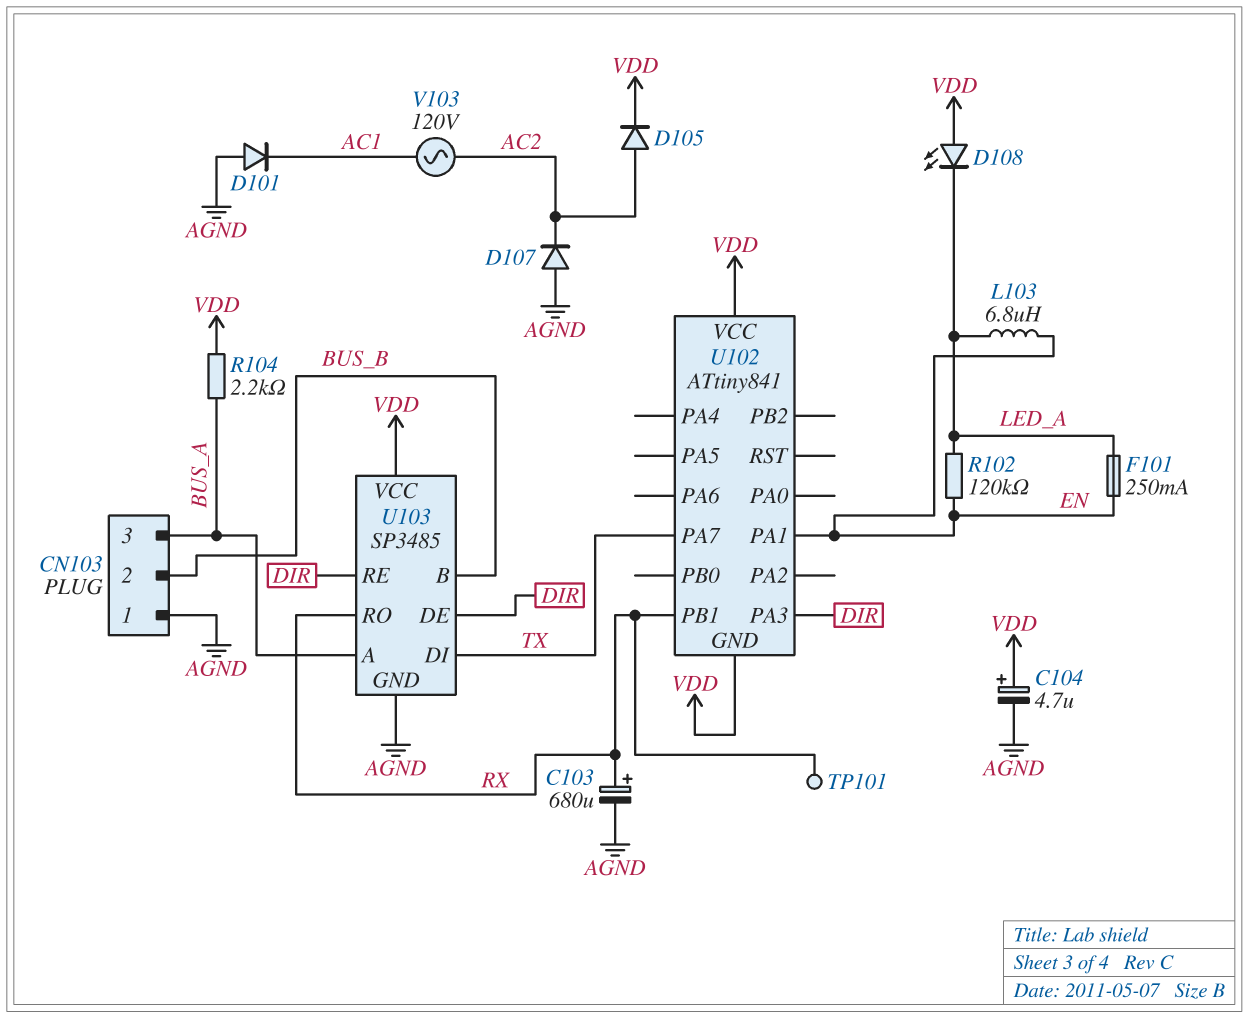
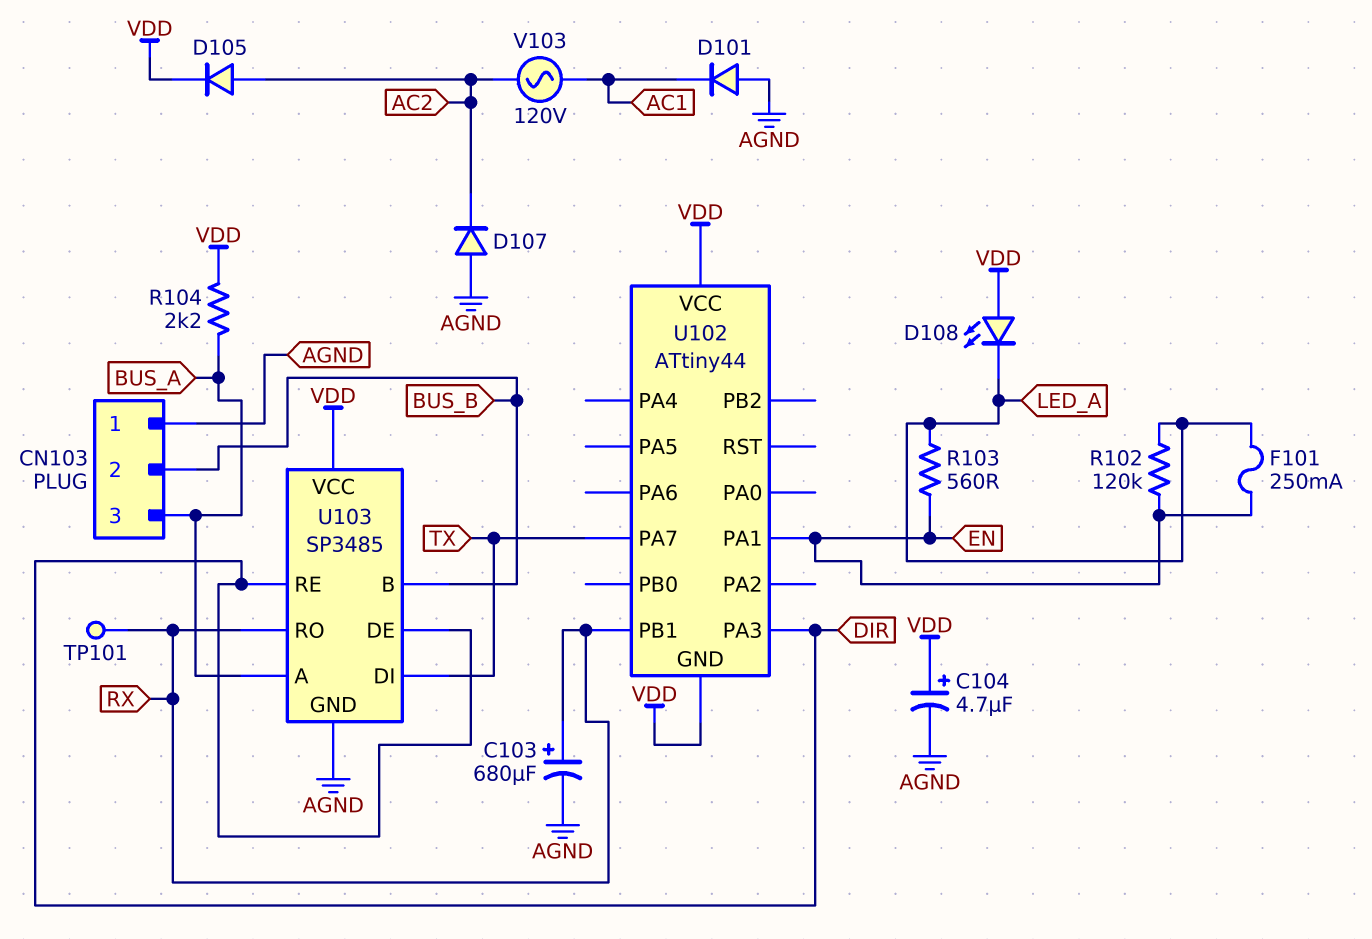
L103: 6.8uH (EN, LED_A) -> none
R103: none -> 560 (EN, LED_A)
U102: ATtiny841 -> ATtiny44

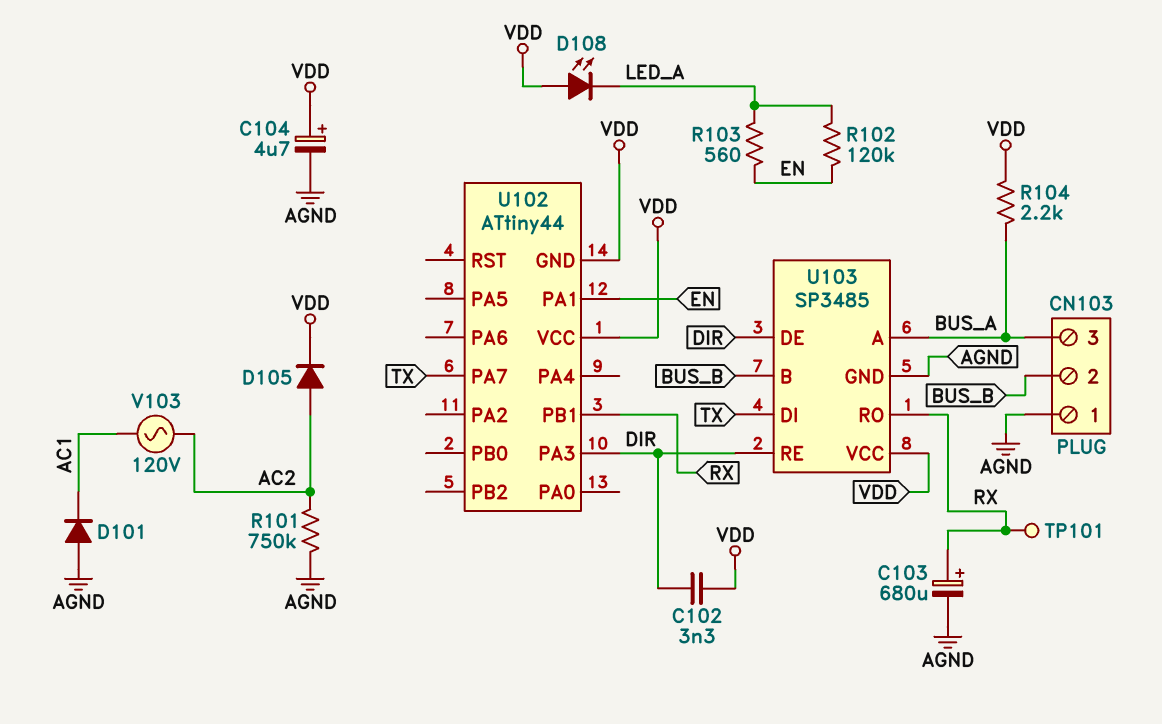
C102: none -> 3.3nF (DIR, VDD)
D107: diode (A AGND, K AC2) -> none
F101: 250mA (EN, LED_A) -> none
R101: none -> 750k (AC2, AGND)

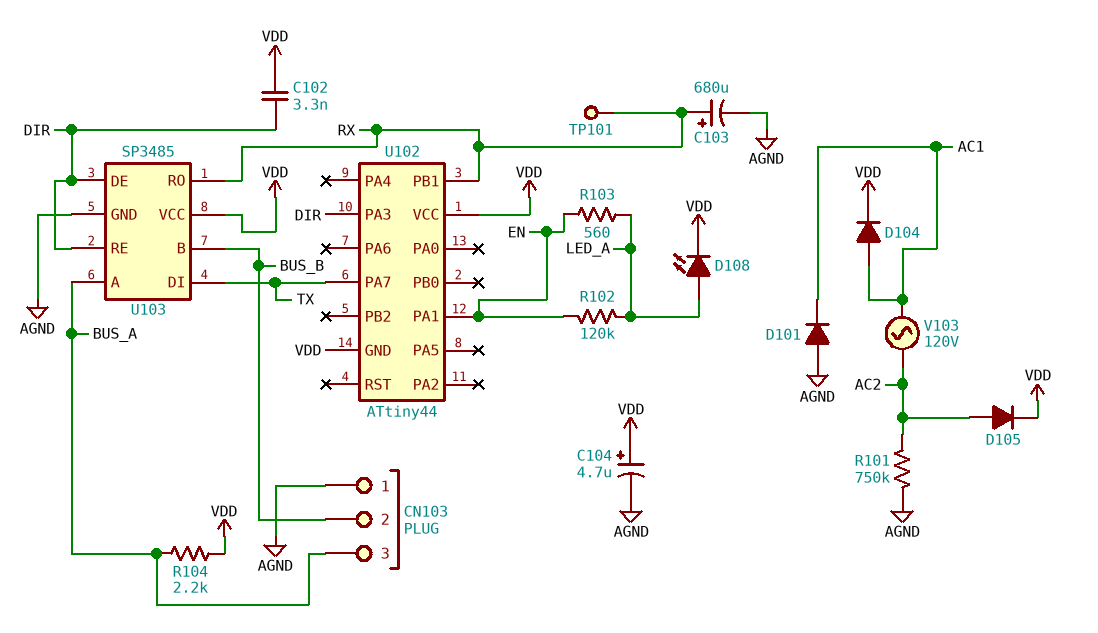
D104: none -> diode (A AC1, K VDD)
D108: LED (A VDD, K LED_A) -> LED (A LED_A, K VDD)

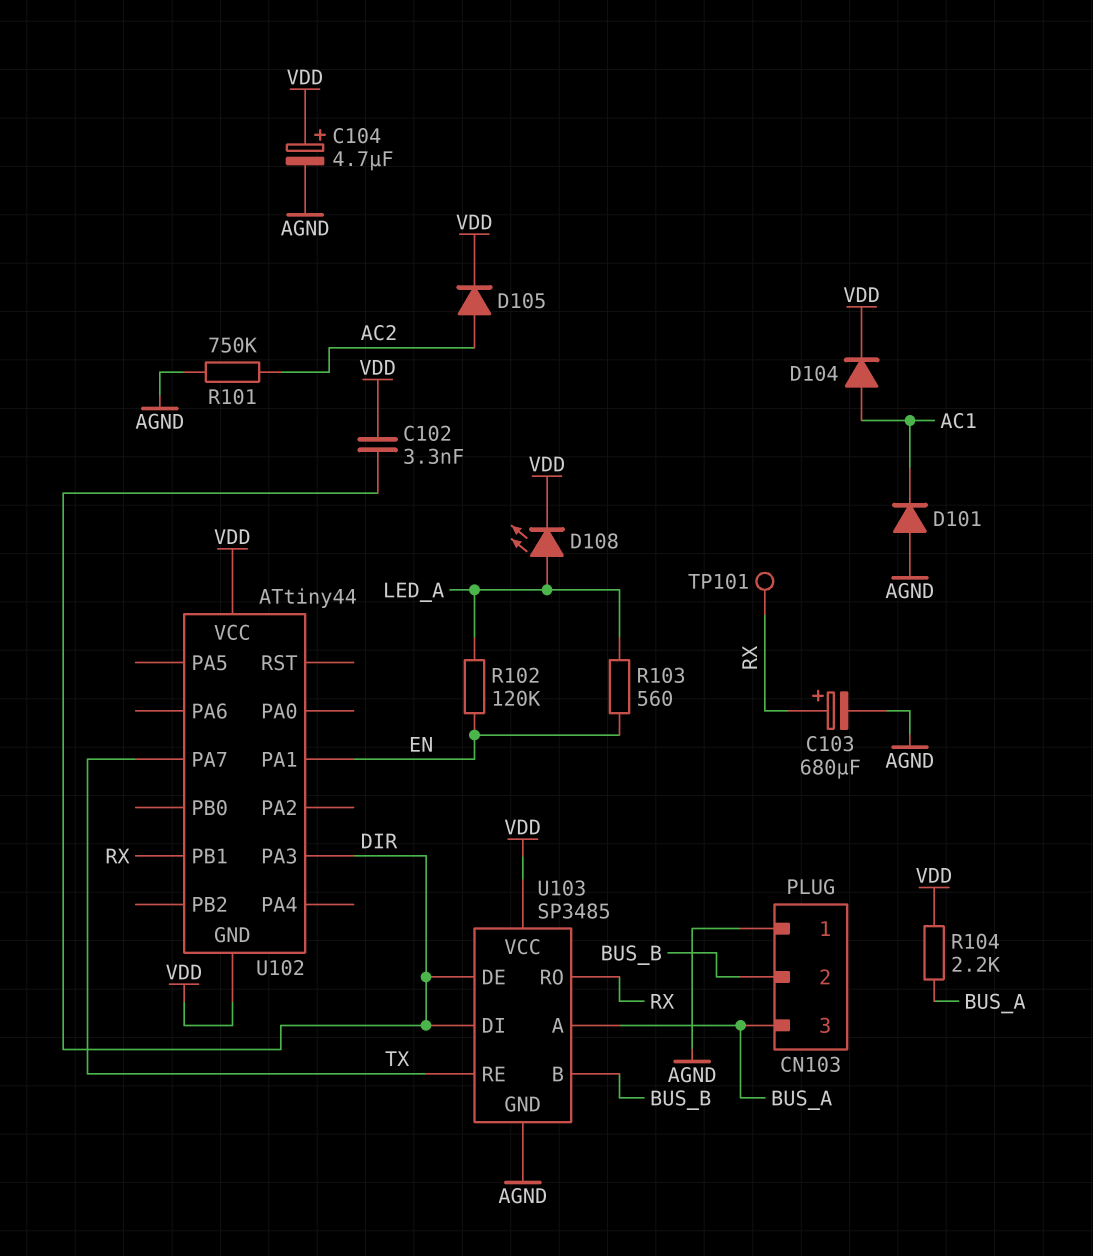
U103 pin DI: TX -> DIR
U103 pin RE: DIR -> TX
V103: AC 120V (AC1, AC2) -> none

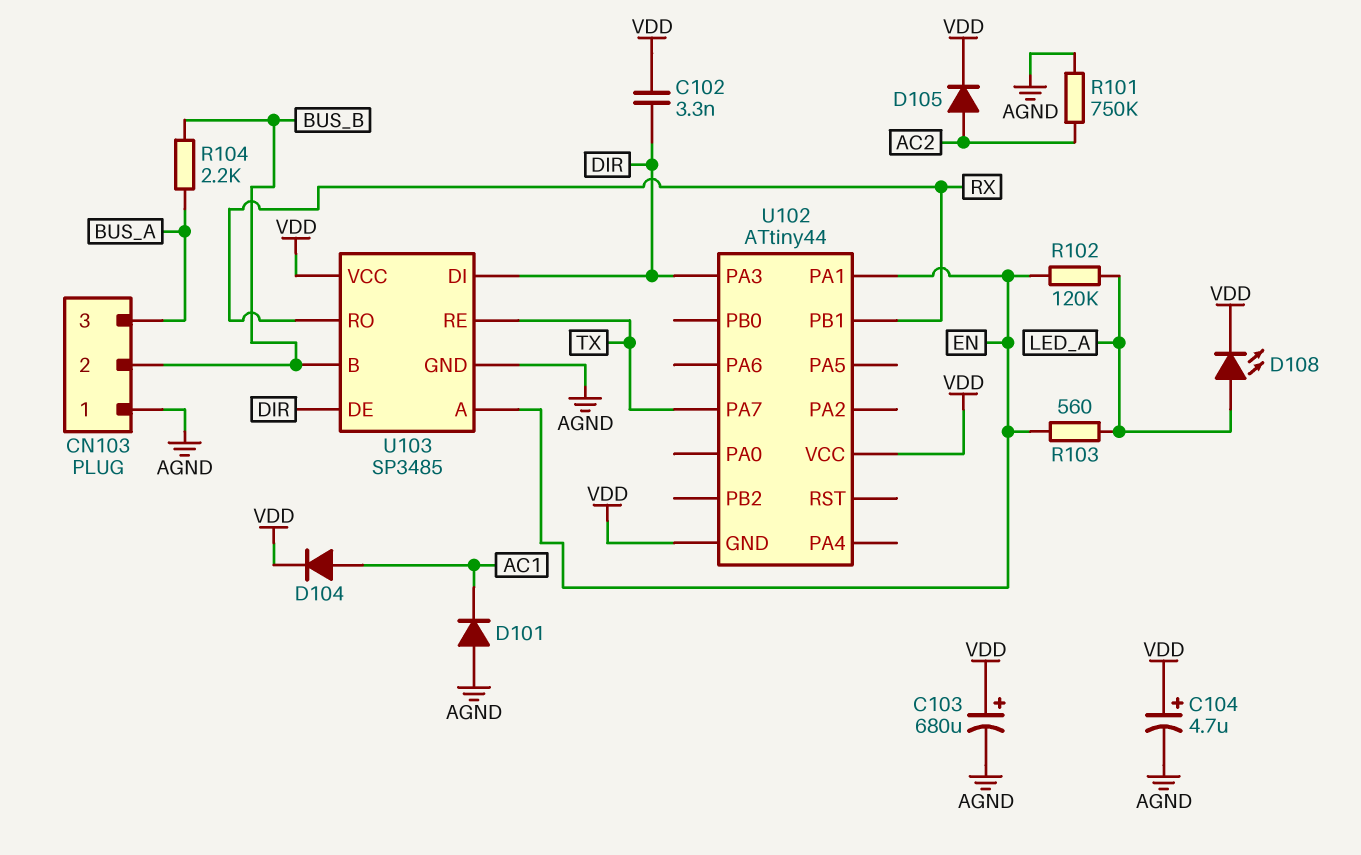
C103: 680uF (plus RX, minus AGND) -> 680uF (plus VDD, minus AGND)
R104: 2.2k (BUS_A, VDD) -> 2.2k (BUS_A, BUS_B)
TP101: test point (RX) -> none
U103 pin A: BUS_A -> EN

